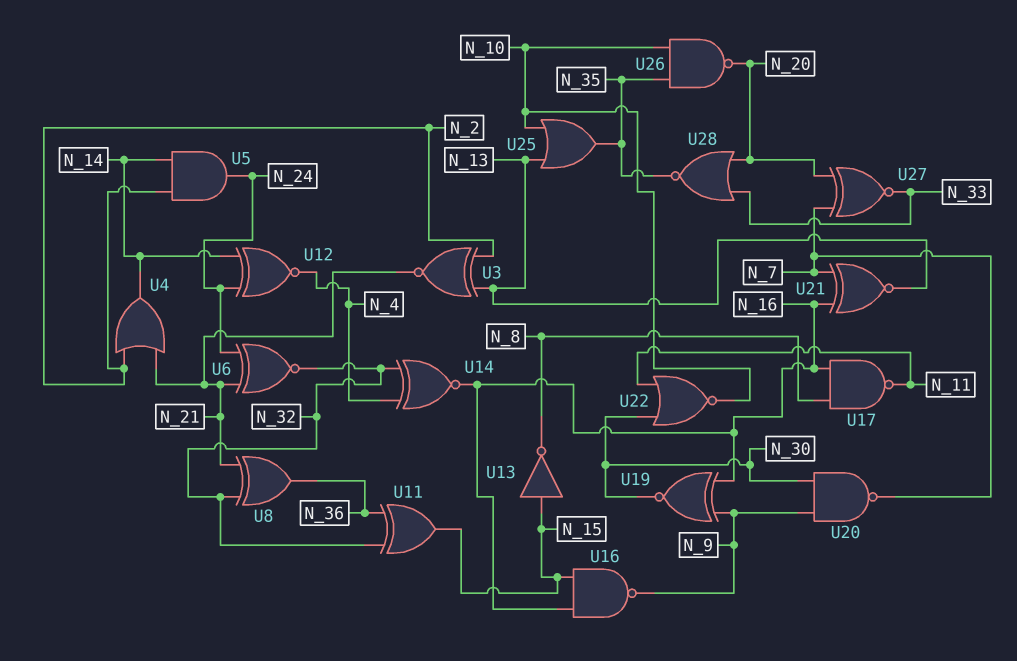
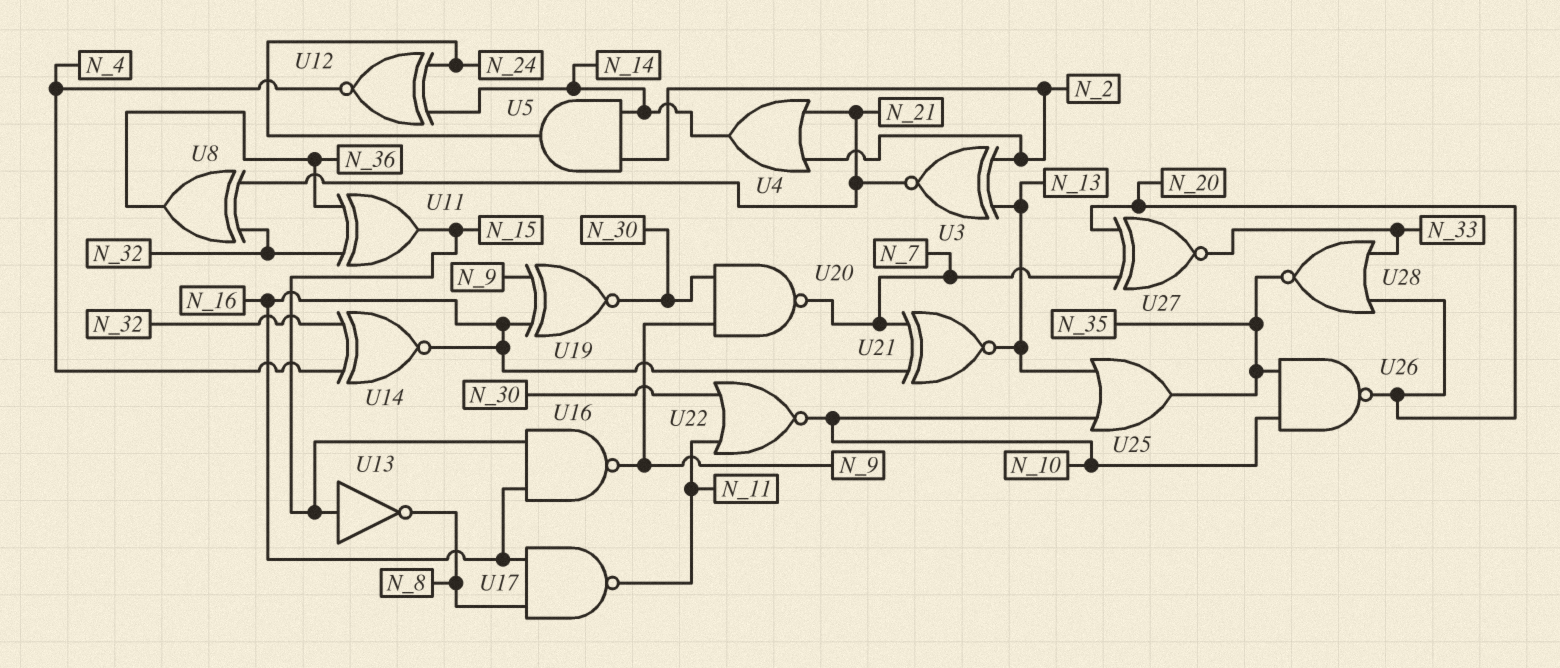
U6: XNOR (in N_21, in N_24, out N_32) -> none

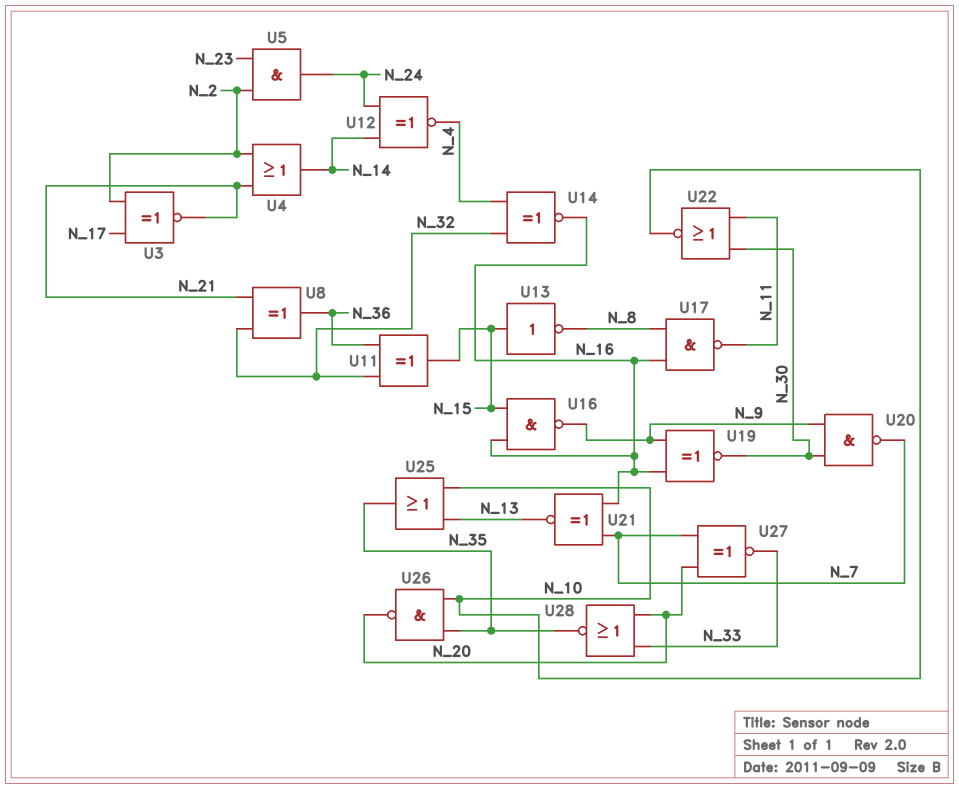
U3: XNOR (in N_2, in N_13, out N_21) -> XNOR (in N_2, in N_17, out N_21)
U5: AND (in N_2, in N_14, out N_24) -> AND (in N_2, in N_23, out N_24)

